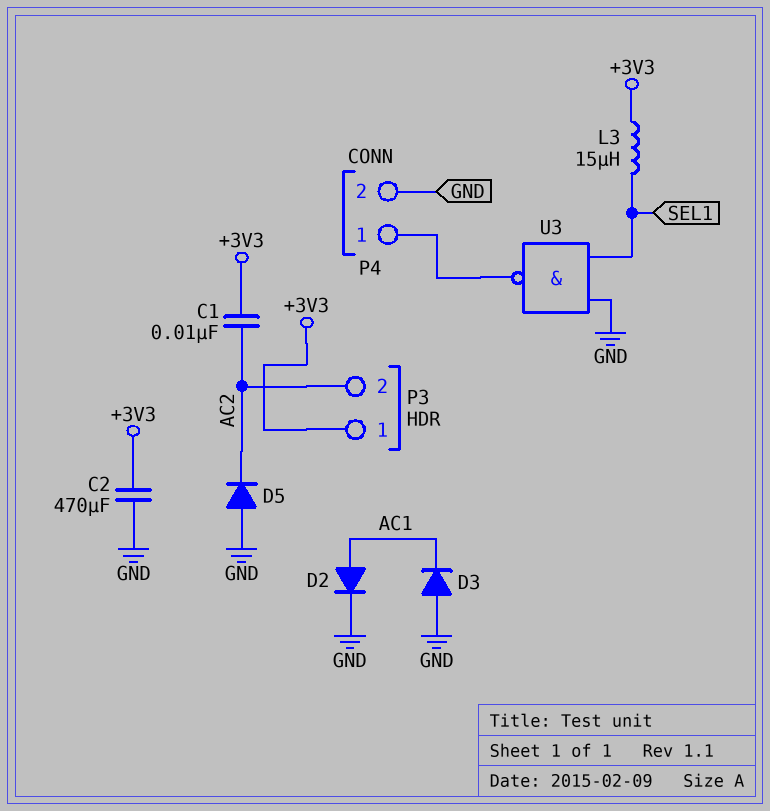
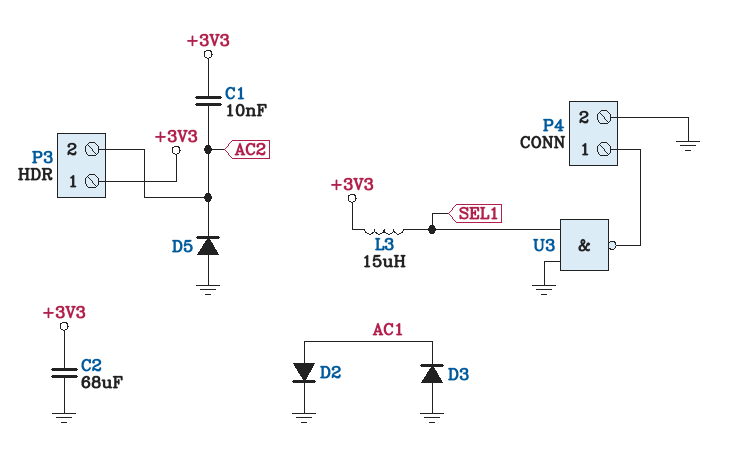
C2: 470uF (+3V3, GND) -> 68uF (+3V3, GND)

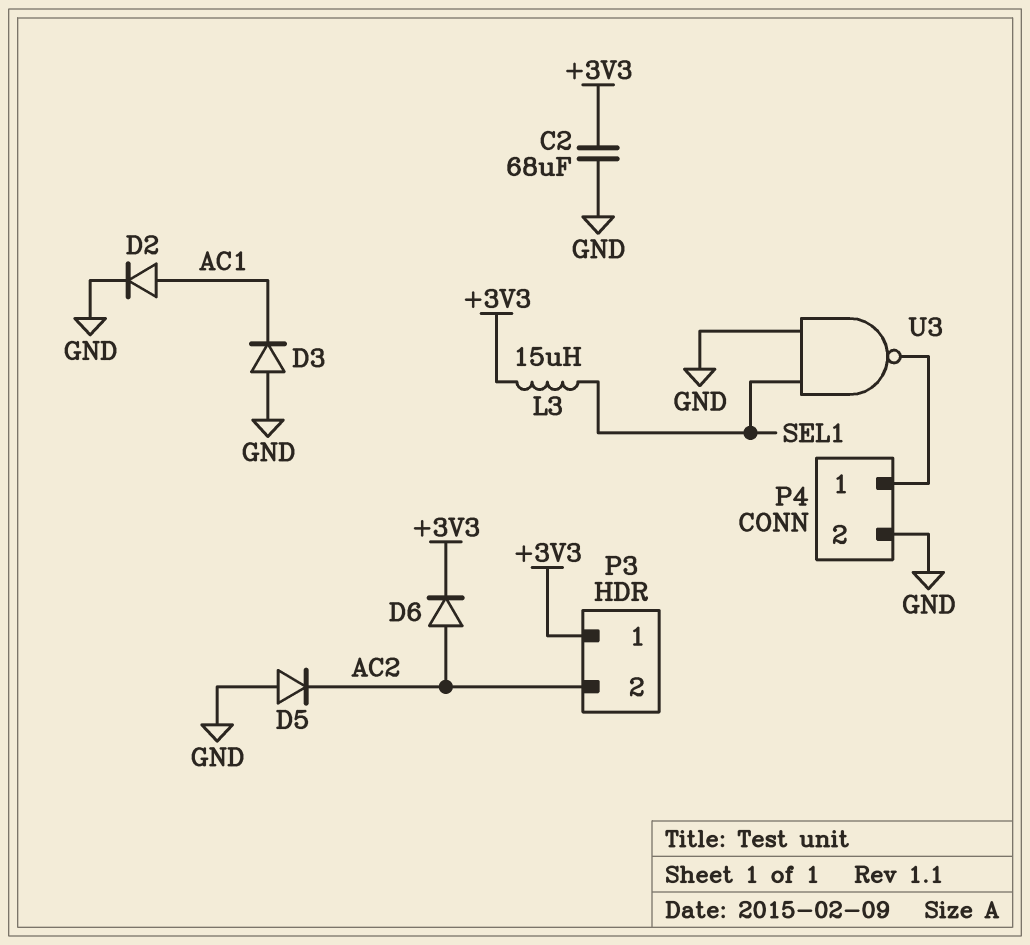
C1: 10nF (+3V3, AC2) -> none
D6: none -> diode (A AC2, K +3V3)

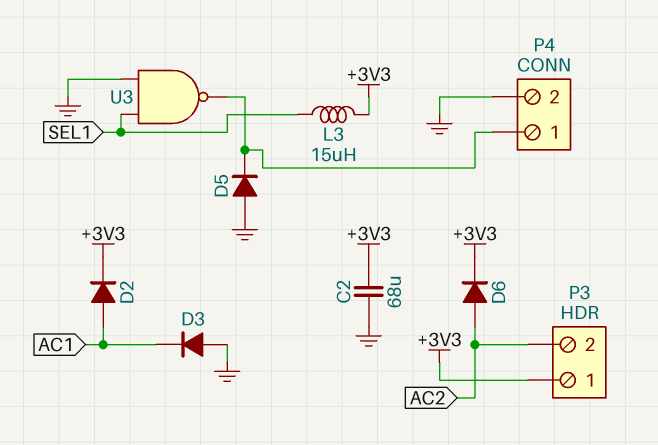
D2: diode (A AC1, K GND) -> diode (A AC1, K +3V3)
D5: diode (A GND, K AC2) -> diode (A GND, K P4/1)

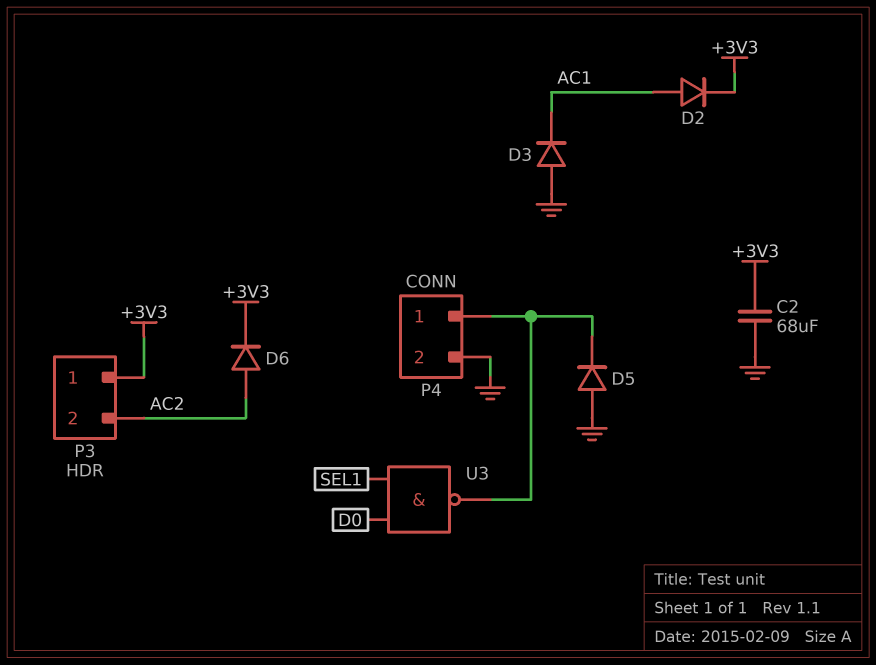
L3: 15uH (+3V3, SEL1) -> none
U3: NAND (in GND, in SEL1, out P4/1) -> NAND (in D0, in SEL1, out P4/1)

